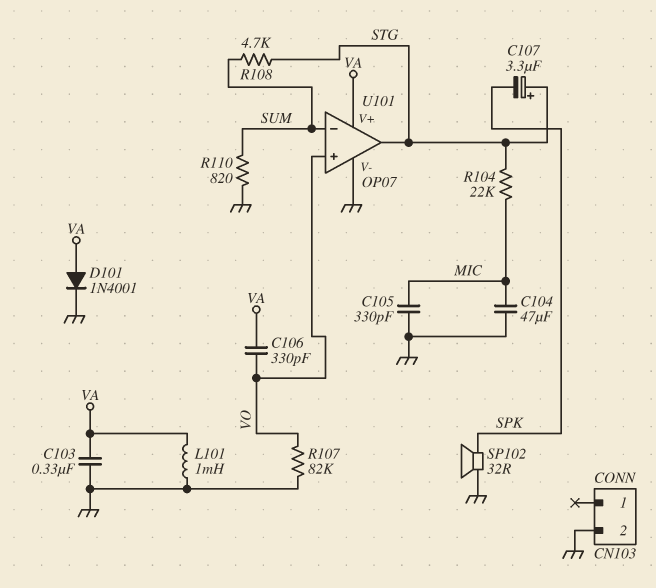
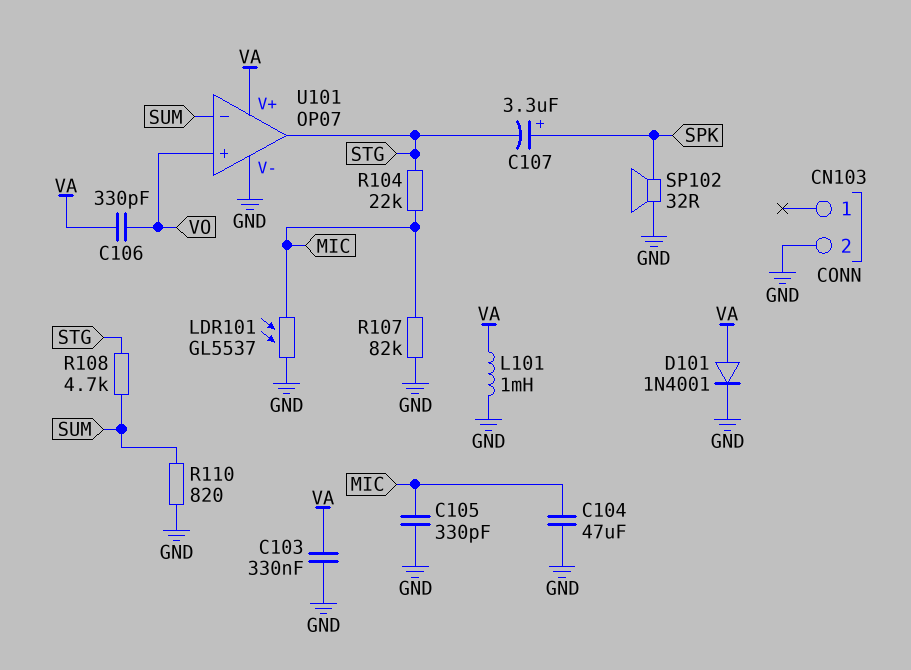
C107: 3.3uF (plus STG, minus SPK) -> 3.3uF (plus SPK, minus STG)
LDR101: none -> GL5537 (GND, MIC)
R107: 82k (GND, VO) -> 82k (GND, MIC)

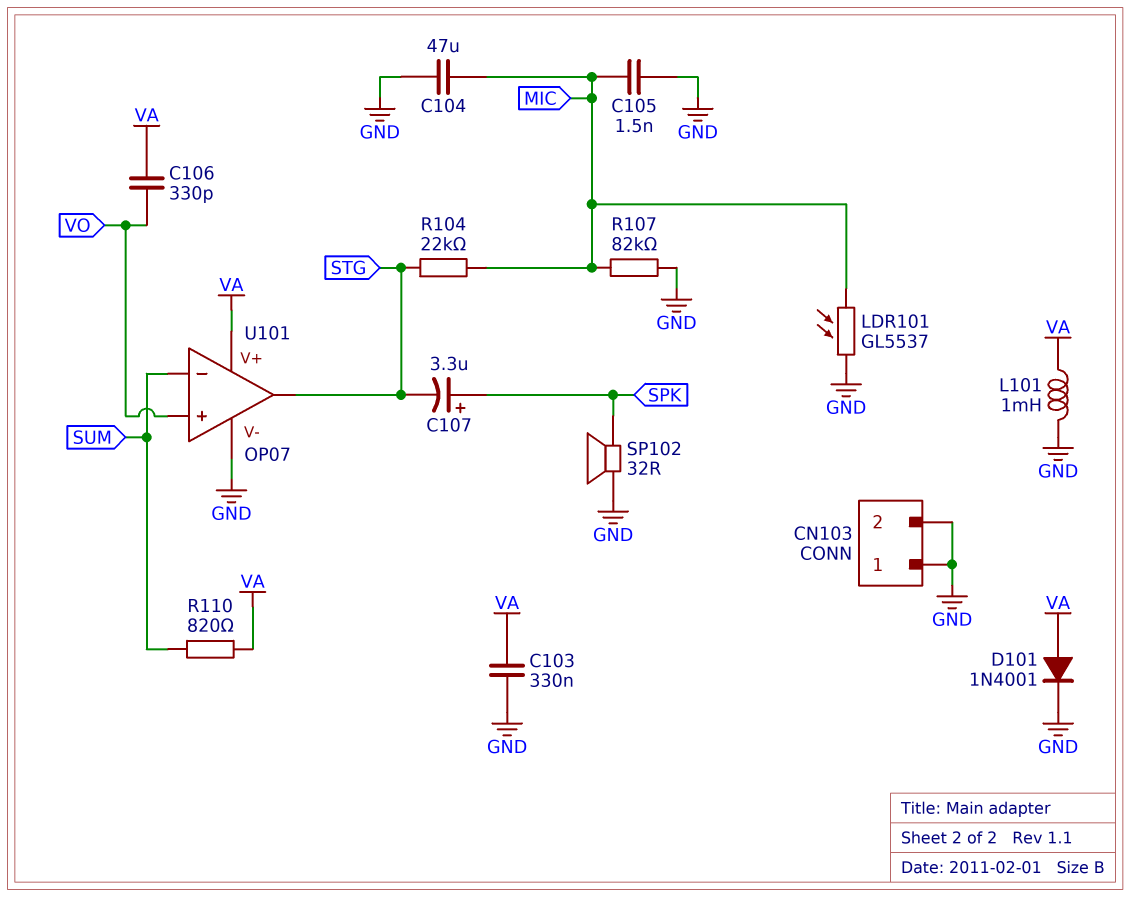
C105: 330pF (GND, MIC) -> 1.5nF (GND, MIC)
CN103 pin 1: none -> GND
R108: 4.7k (STG, SUM) -> none
R110: 820 (GND, SUM) -> 820 (SUM, VA)

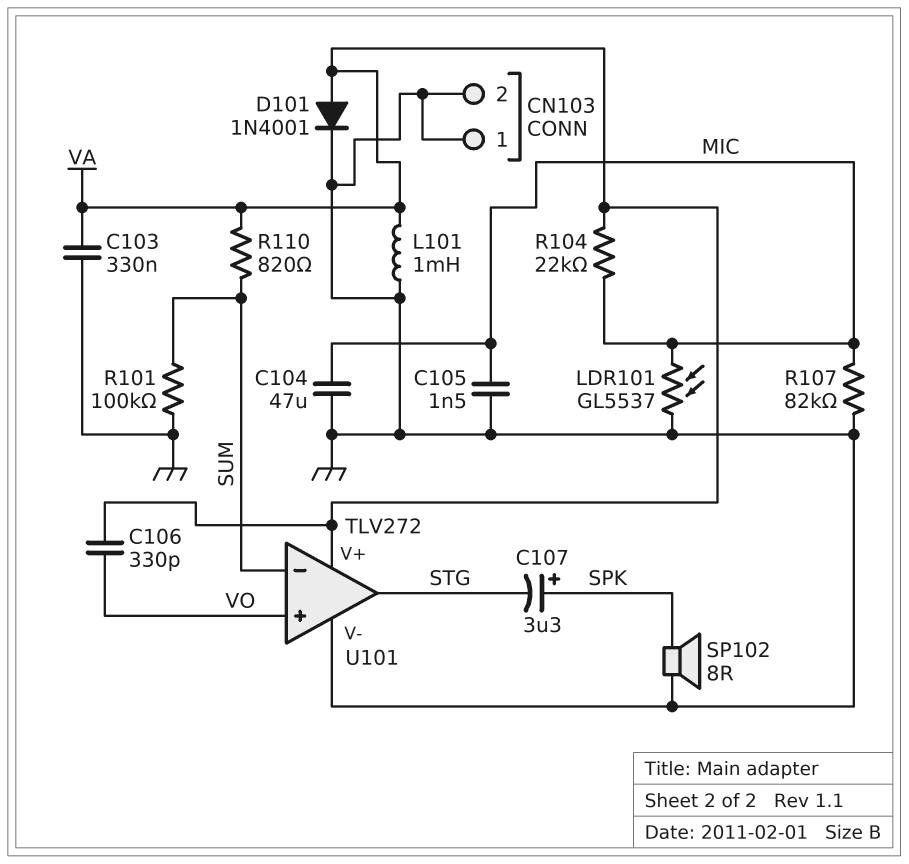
R101: none -> 100k (GND, SUM)
R104: 22k (MIC, STG) -> 22k (MIC, VA)
SP102: speaker 32R (GND, SPK) -> speaker 8R (GND, SPK)
U101: OP07 -> TLV272

